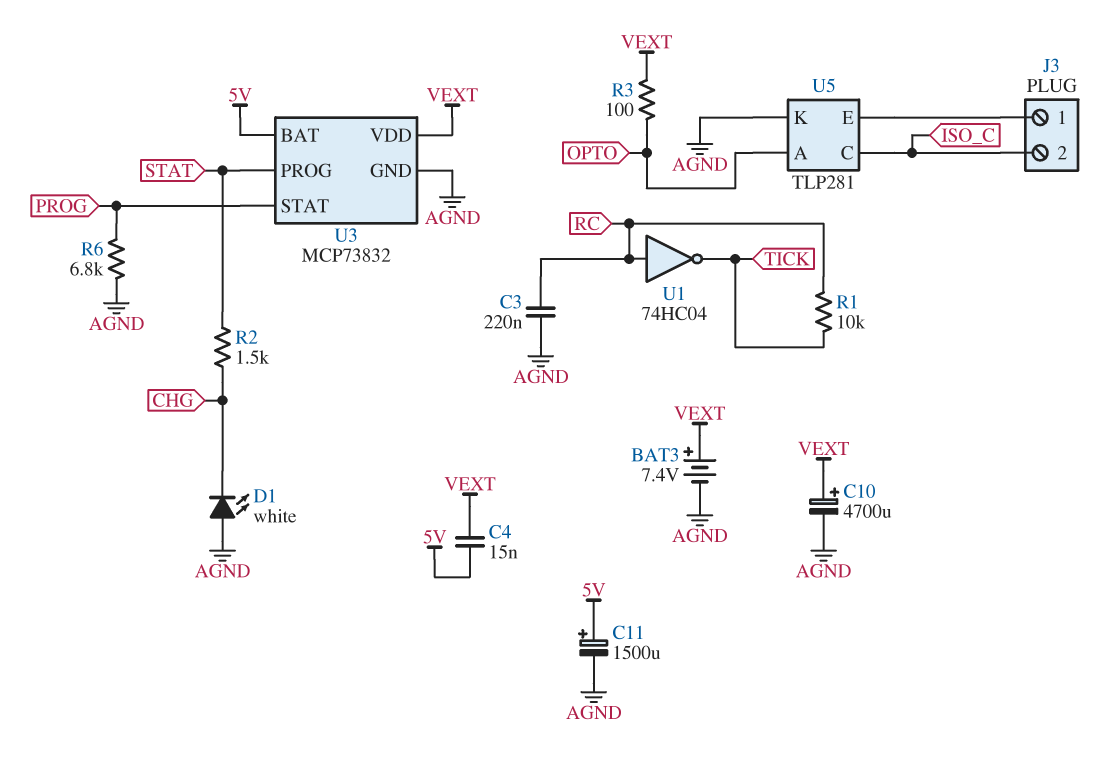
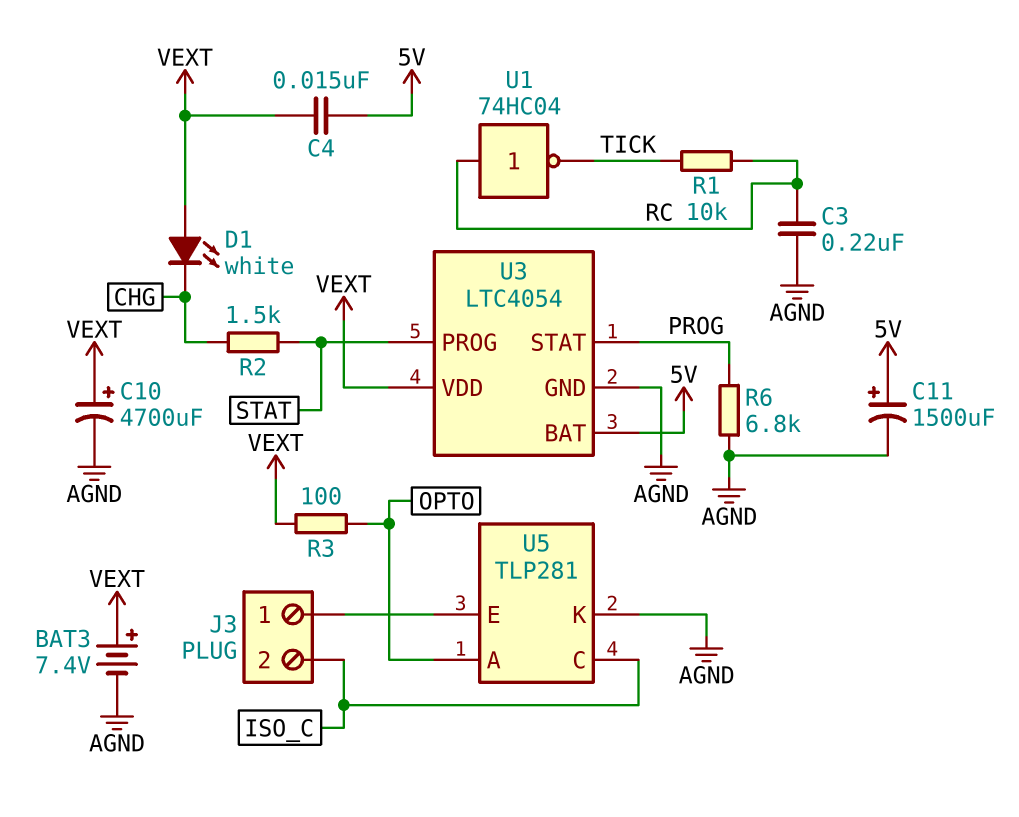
D1: LED white (A AGND, K CHG) -> LED white (A VEXT, K CHG)
U3: MCP73832 -> LTC4054

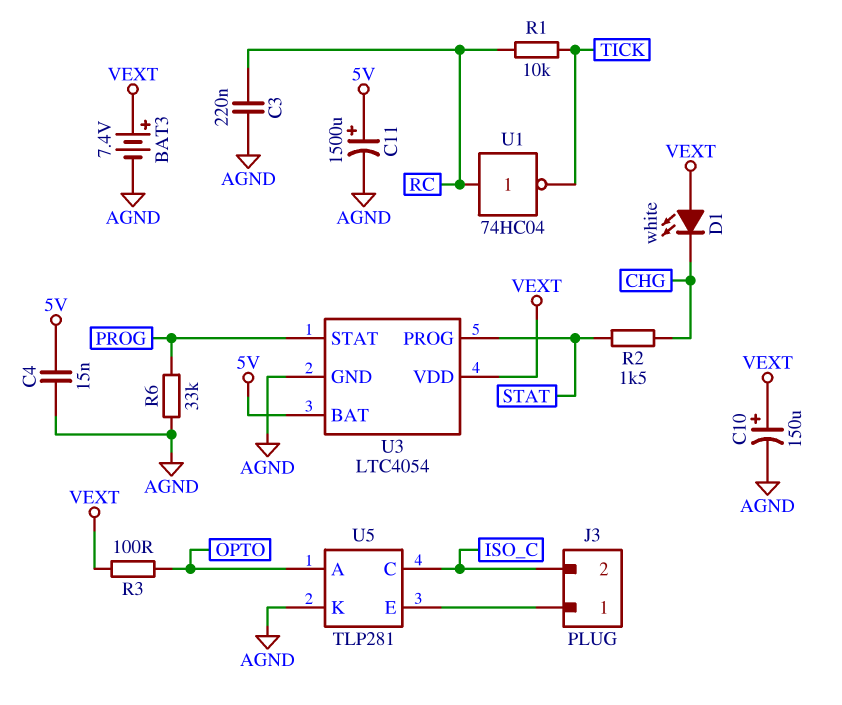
C4: 15nF (5V, VEXT) -> 15nF (5V, AGND)
C10: 4700uF (plus VEXT, minus AGND) -> 150uF (plus VEXT, minus AGND)
R6: 6.8k (AGND, PROG) -> 33k (AGND, PROG)

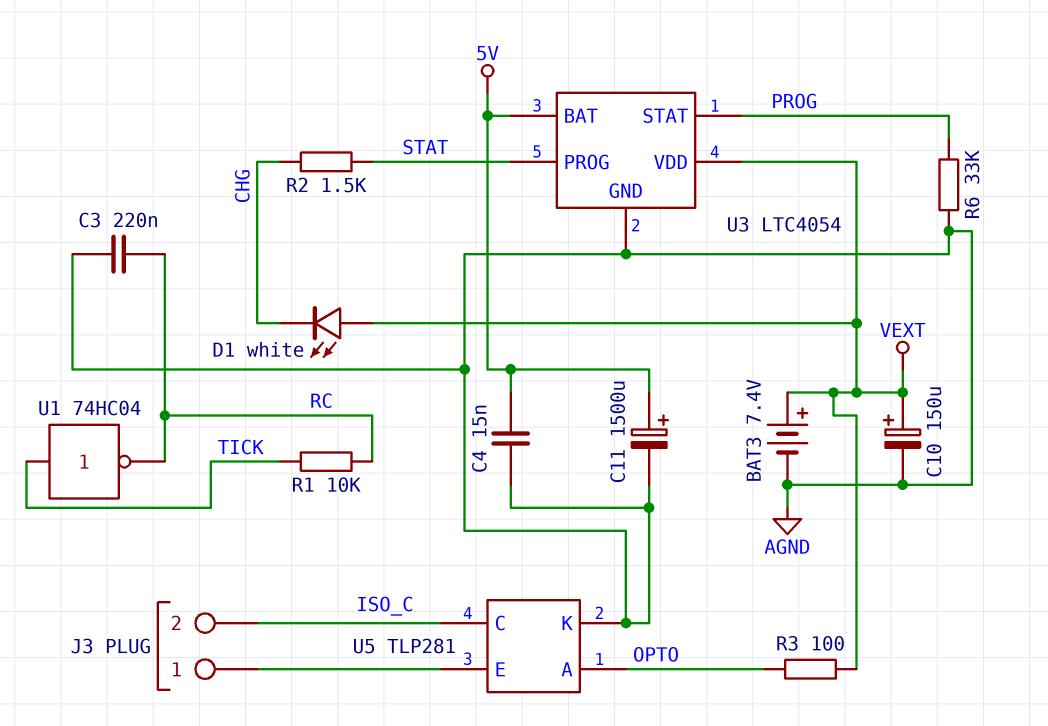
U1: NOT 74HC04 (in RC, out TICK) -> NOT 74HC04 (in TICK, out RC)

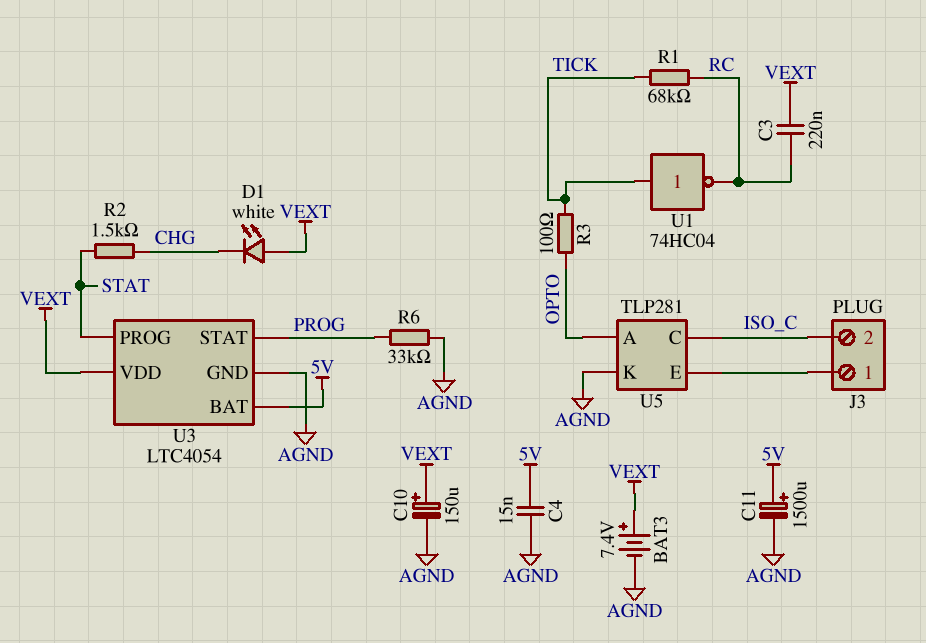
C3: 220nF (AGND, RC) -> 220nF (RC, VEXT)
R1: 10k (RC, TICK) -> 68k (RC, TICK)
R3: 100 (OPTO, VEXT) -> 100 (OPTO, TICK)

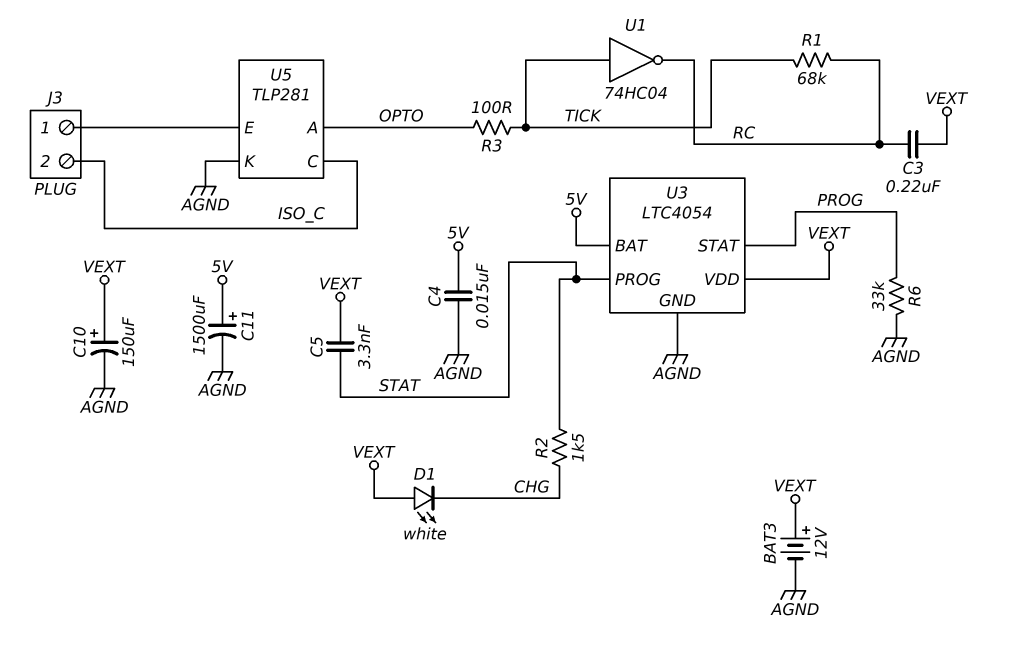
BAT3: 7.4V (plus VEXT, minus AGND) -> 12V (plus VEXT, minus AGND)
C5: none -> 3.3nF (STAT, VEXT)

